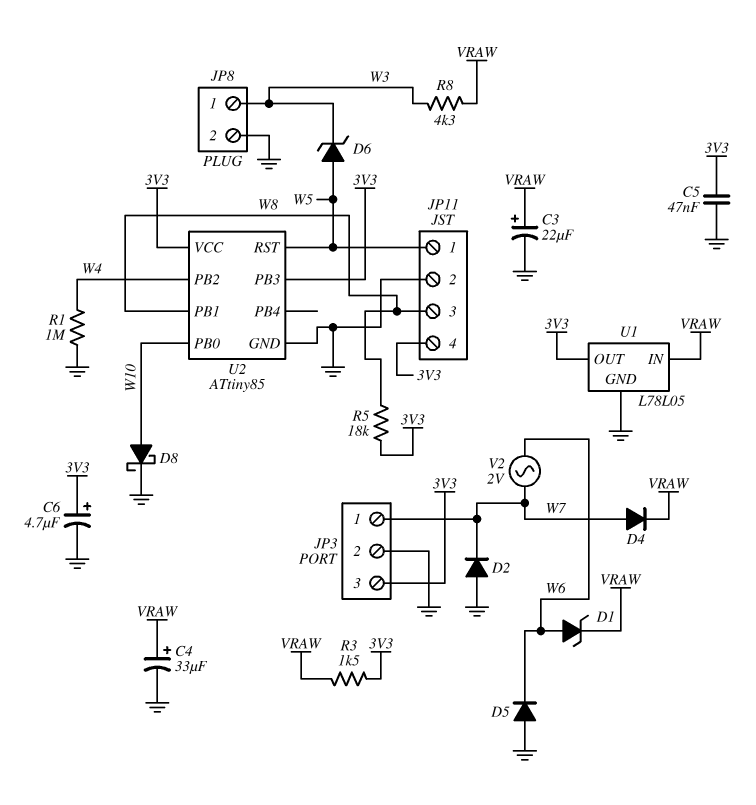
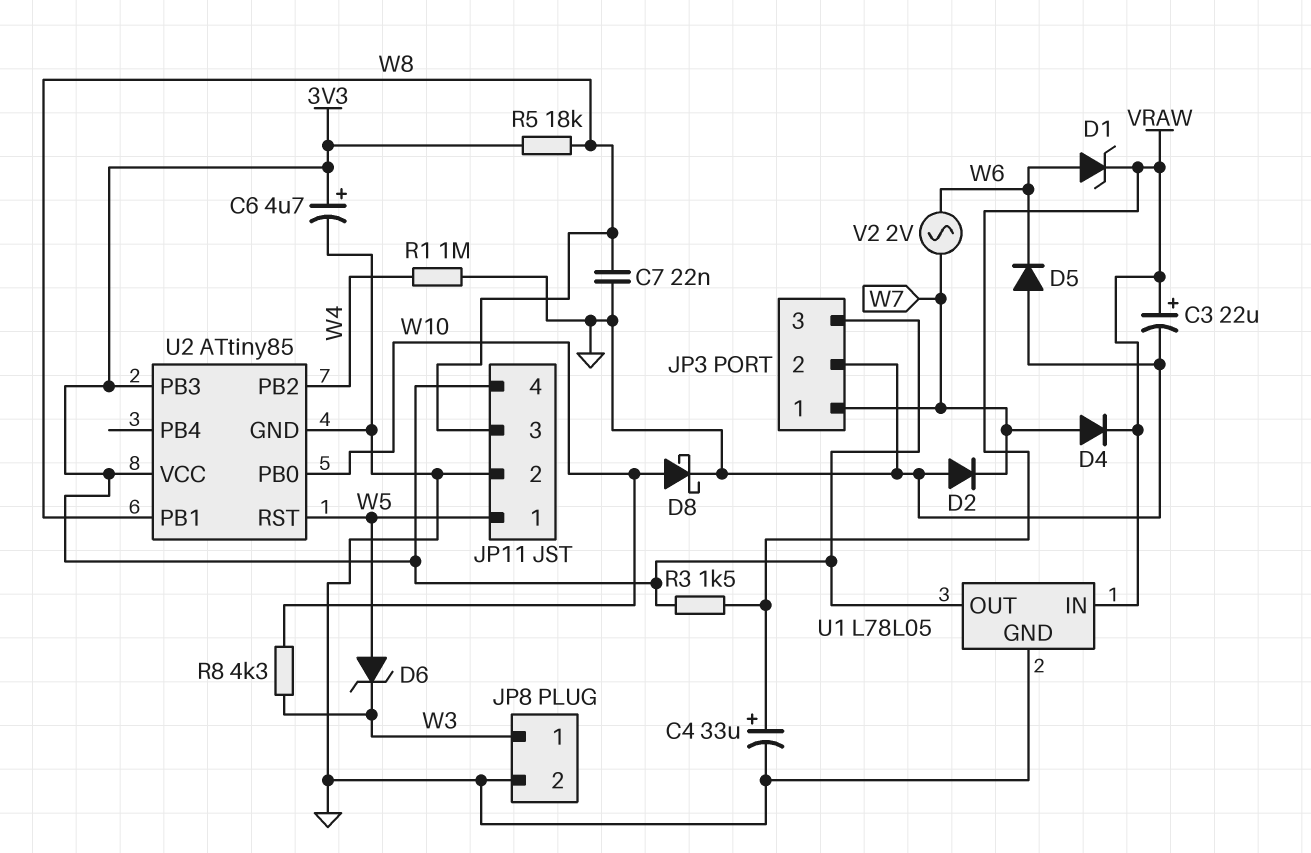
C5: 47nF (3V3, GND) -> none
C7: none -> 22nF (GND, W8)
R8: 4.3k (VRAW, W3) -> 4.3k (W3, W10)

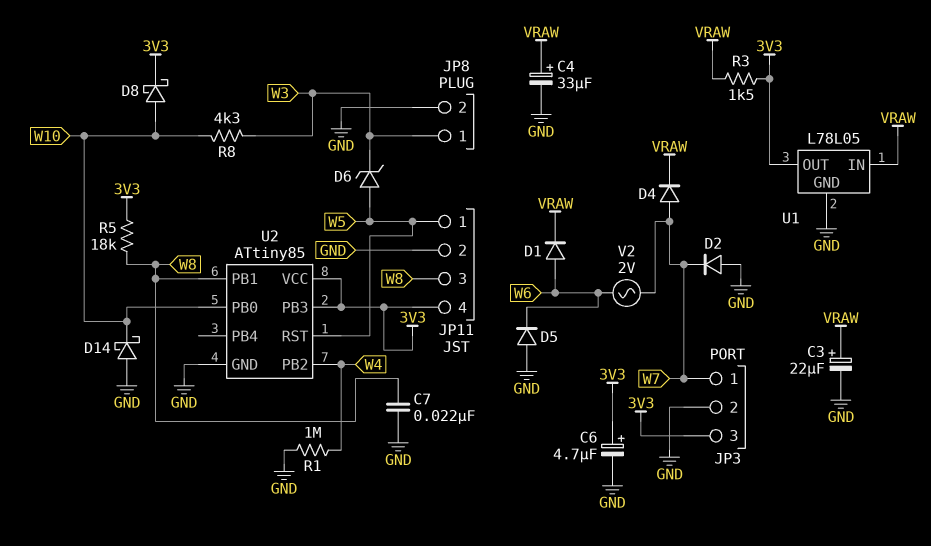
D1: zener (A W6, K VRAW) -> diode (A W6, K VRAW)
D8: schottky (A W10, K GND) -> schottky (A W10, K 3V3)
D14: none -> schottky (A GND, K W10)

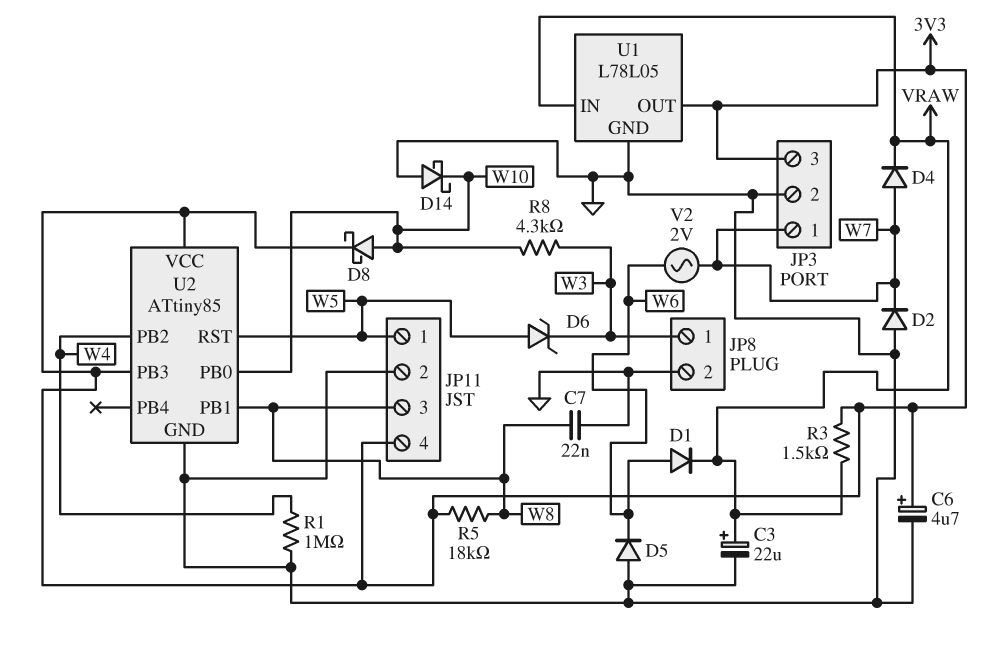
C4: 33uF (plus VRAW, minus GND) -> none

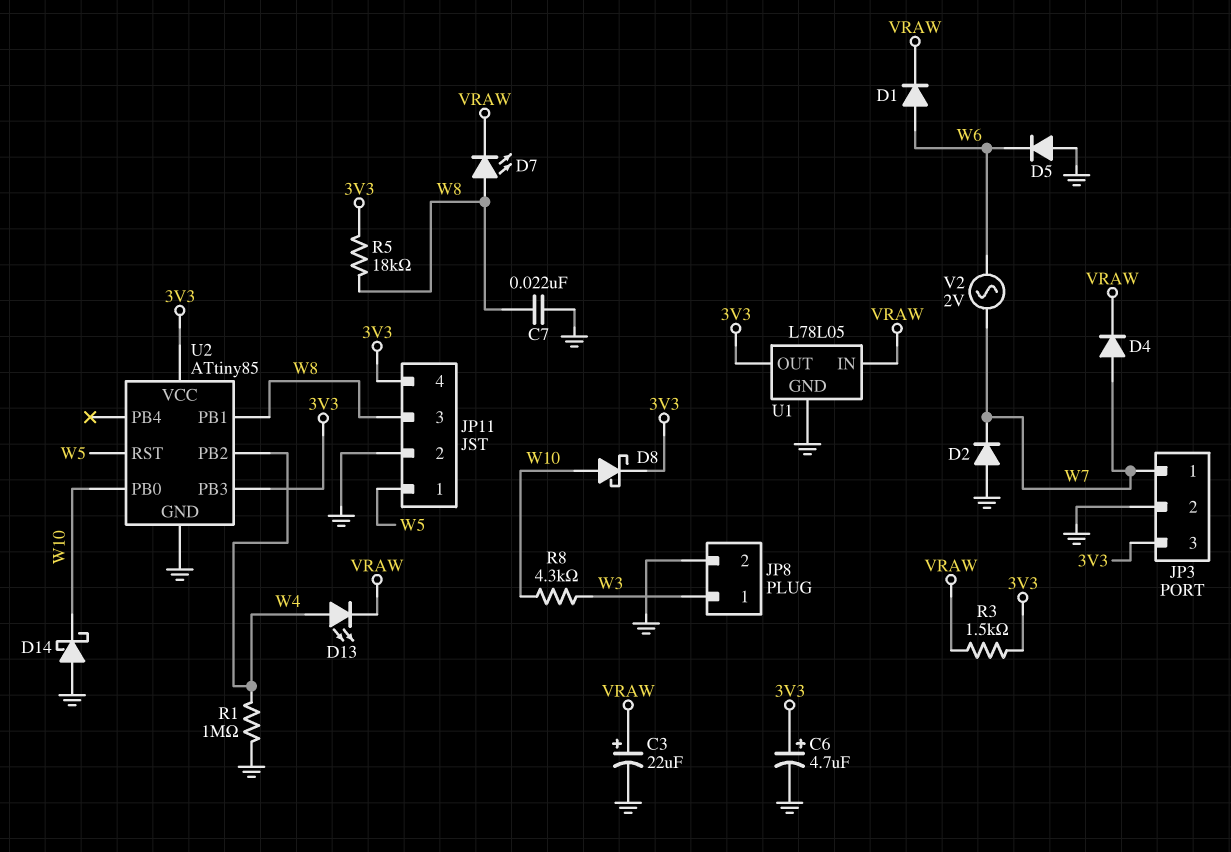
D6: zener (A W5, K W3) -> none
D7: none -> LED (A W8, K VRAW)
D13: none -> LED (A W4, K VRAW)

